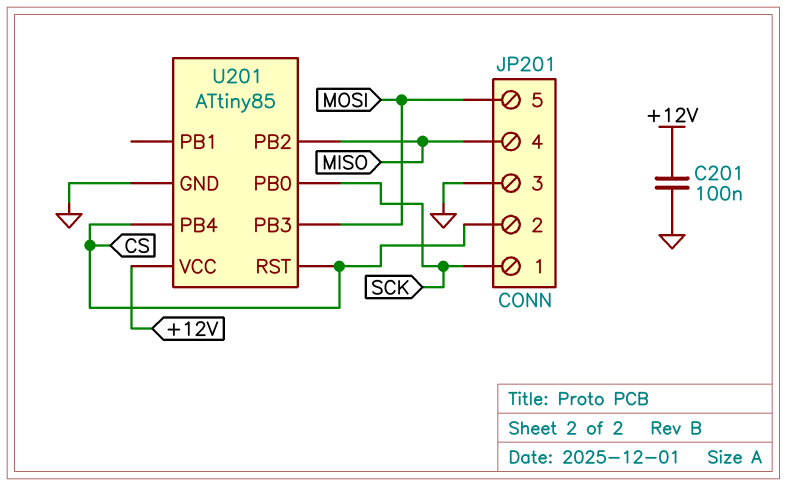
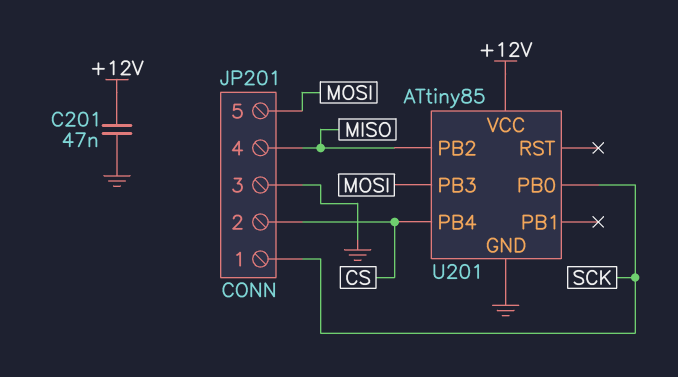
C201: 100nF (+12V, GND) -> 47nF (+12V, GND)
U201 pin RST: CS -> none

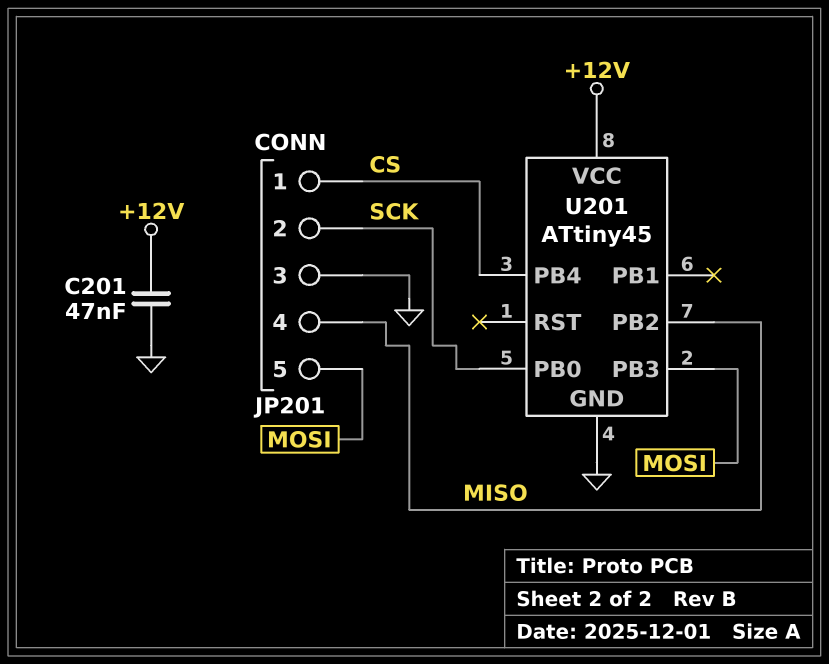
JP201 pin 1: SCK -> CS
JP201 pin 2: CS -> SCK
U201: ATtiny85 -> ATtiny45

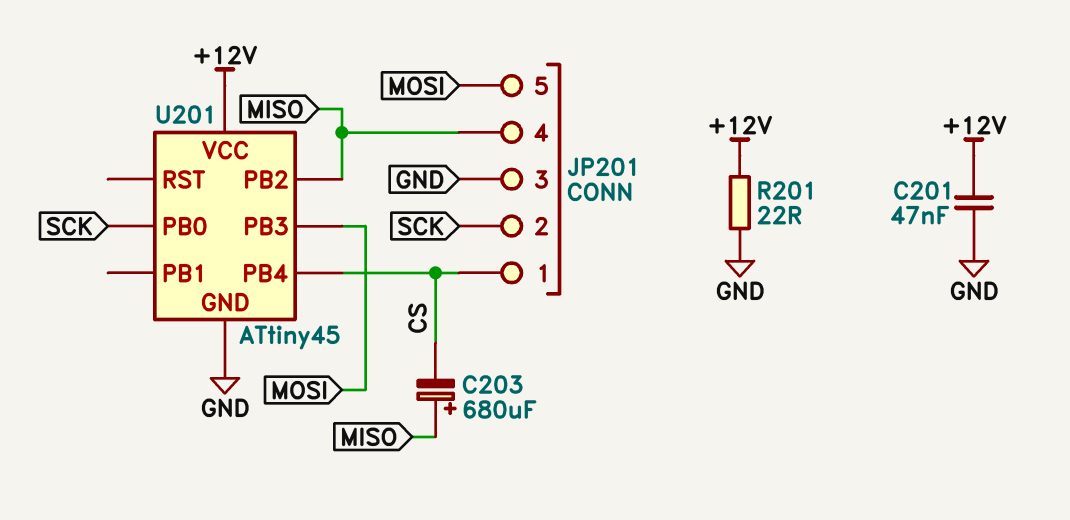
C203: none -> 680uF (plus MISO, minus CS)
R201: none -> 22 (+12V, GND)

